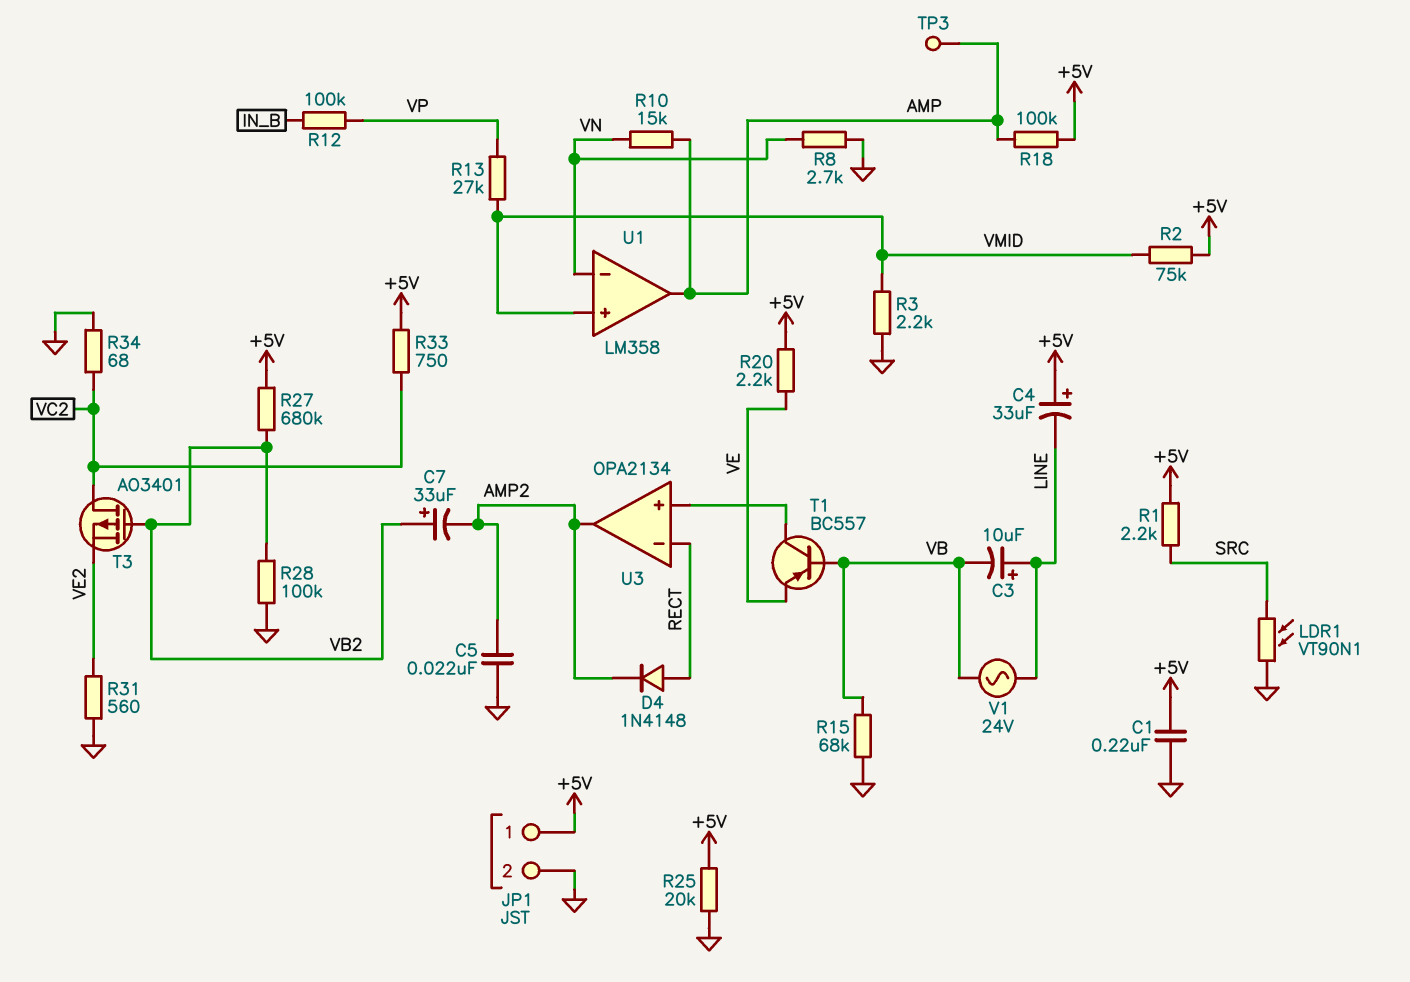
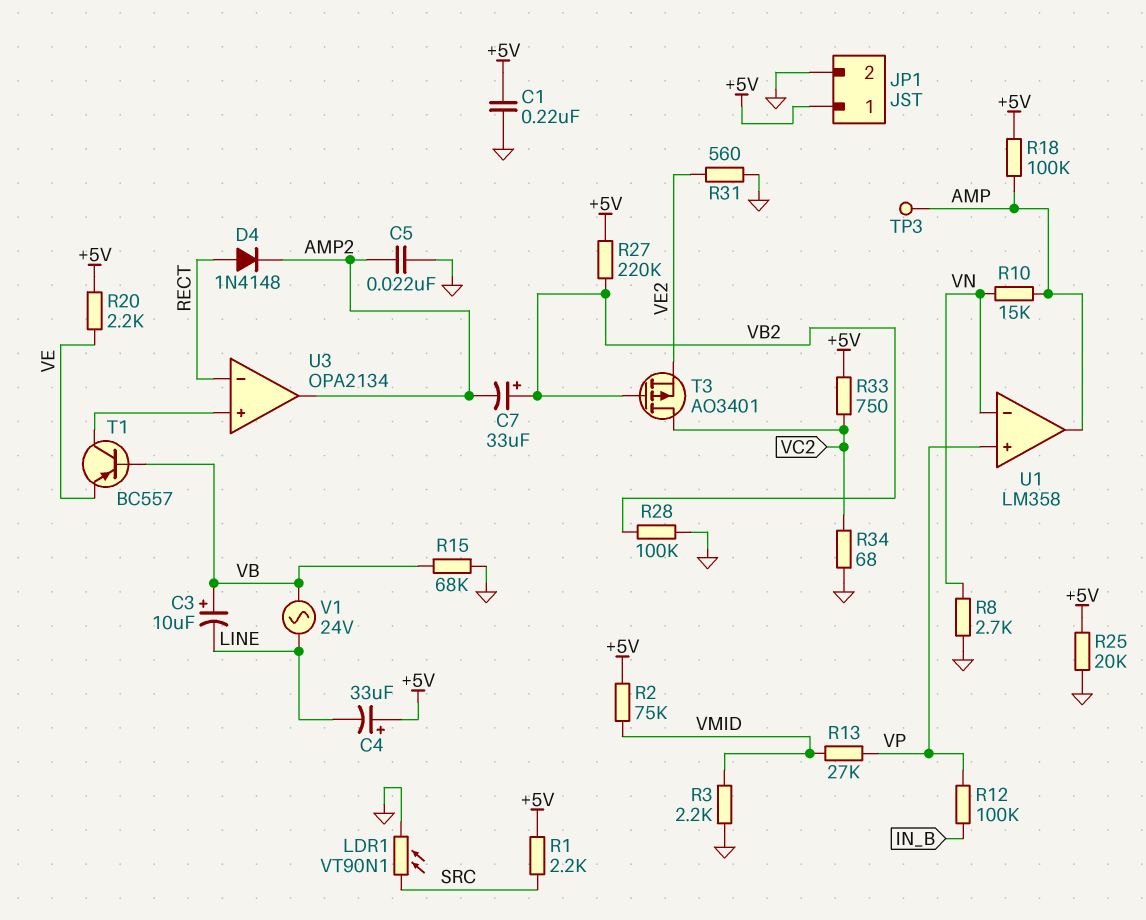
C3: 10uF (plus LINE, minus VB) -> 10uF (plus VB, minus LINE)
R27: 680k (+5V, VB2) -> 220k (+5V, VB2)
U1 pin in+: VMID -> VP

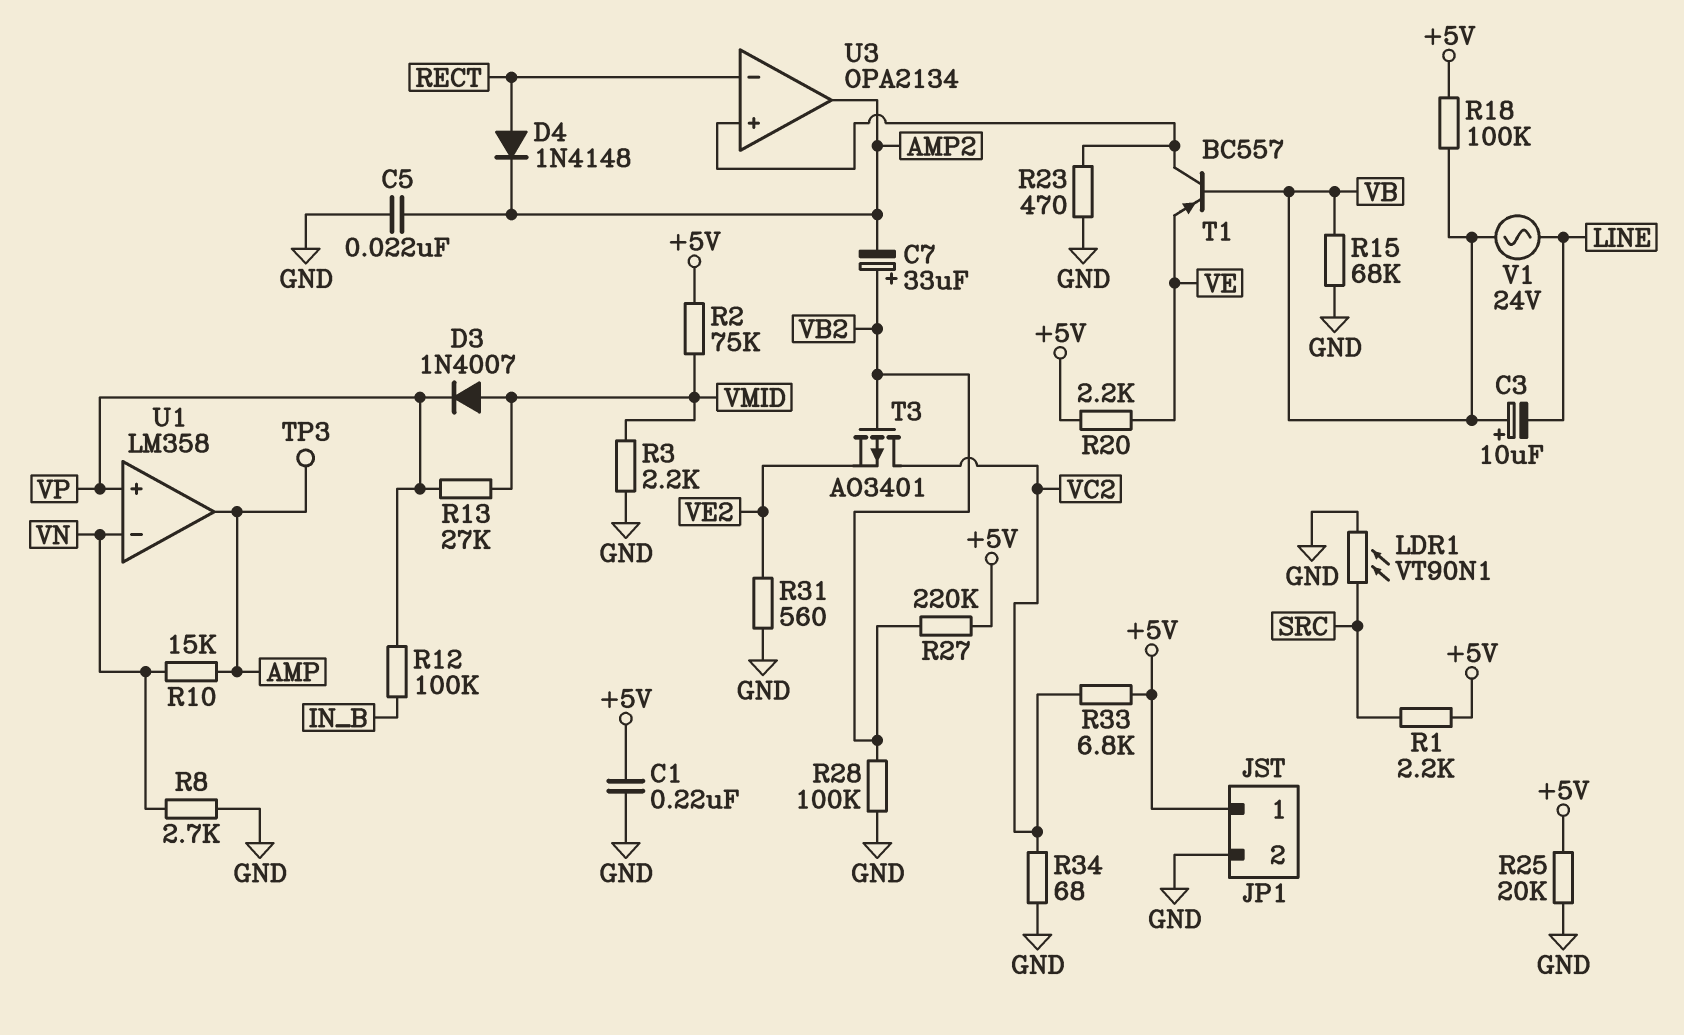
C4: 33uF (plus +5V, minus LINE) -> none
D3: none -> diode 1N4007 (A VMID, K VP)
R18: 100k (+5V, AMP) -> 100k (+5V, VB)
R23: none -> 470 (GND, U3/in+)
R33: 750 (+5V, VC2) -> 6.8k (+5V, VC2)

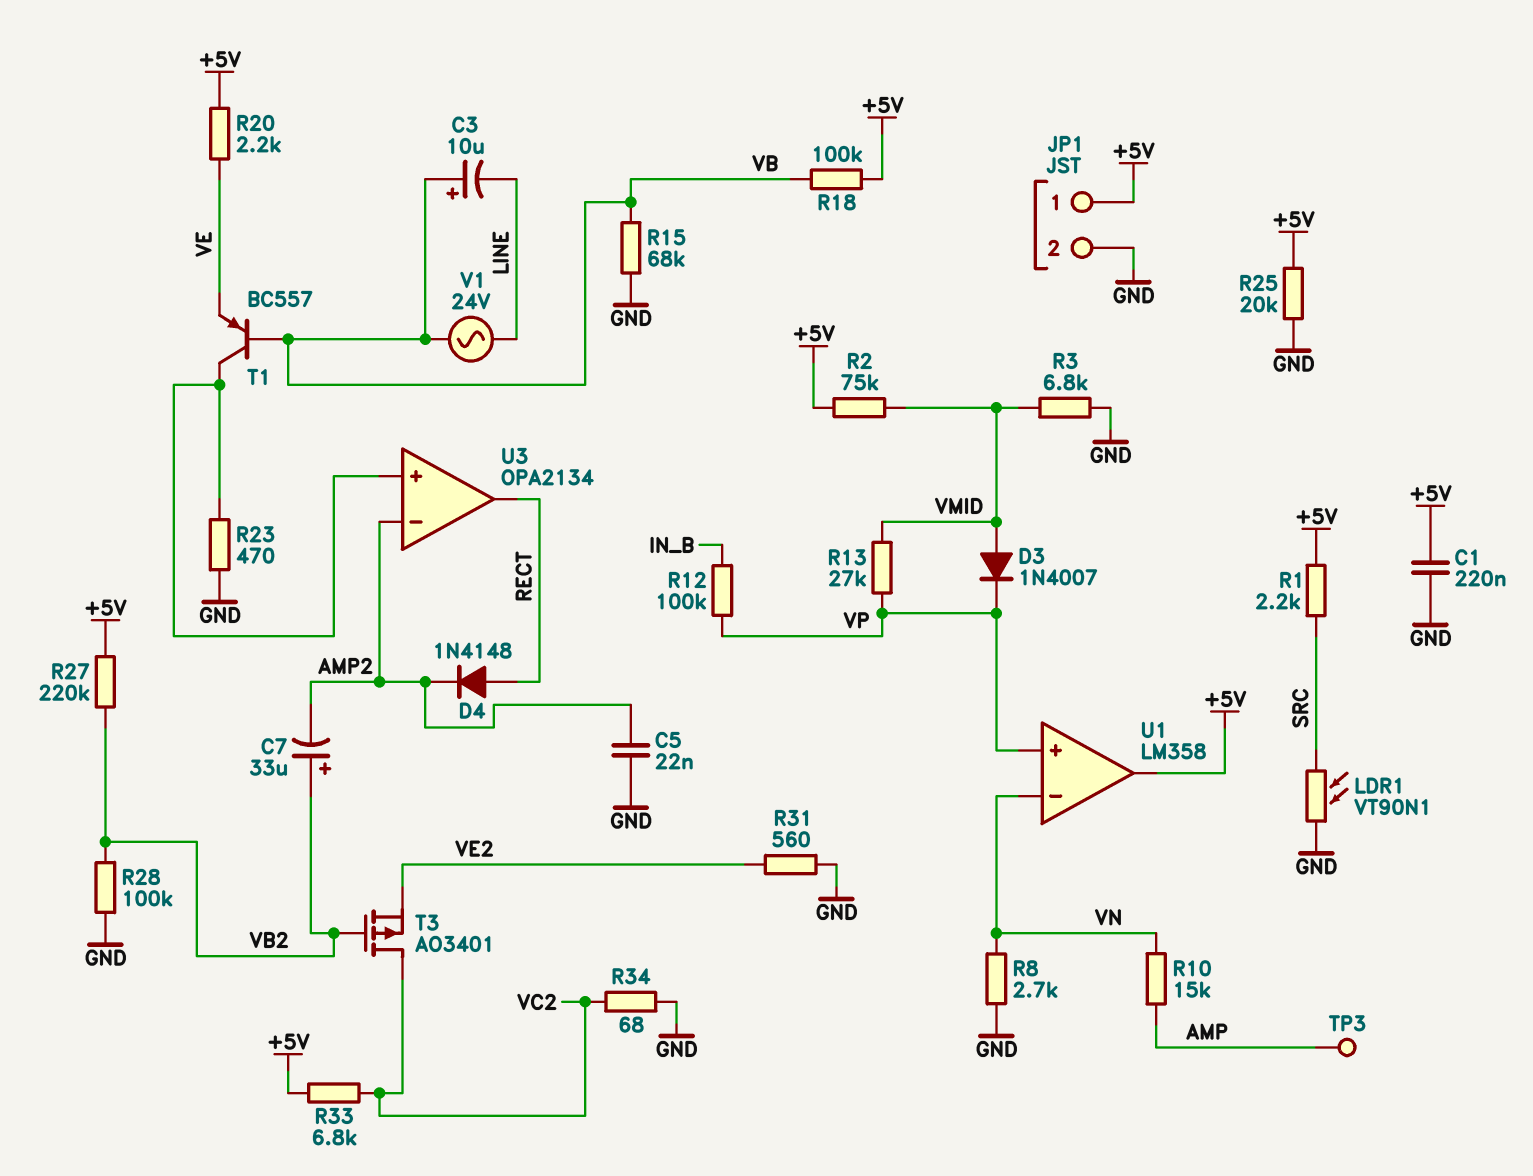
R3: 2.2k (GND, VMID) -> 6.8k (GND, VMID)
U1 pin out: AMP -> +5V
U3 pin in-: RECT -> AMP2
U3 pin out: AMP2 -> RECT

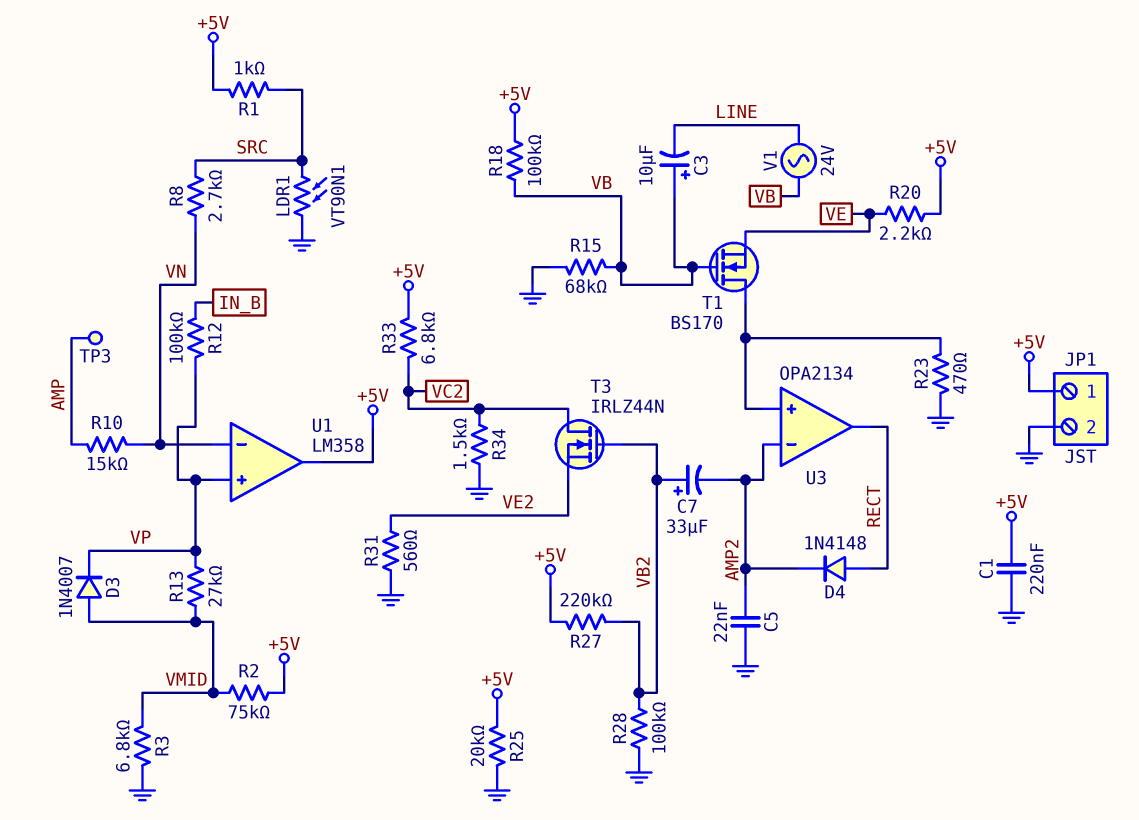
R1: 2.2k (+5V, SRC) -> 1k (+5V, SRC)
R8: 2.7k (GND, VN) -> 2.7k (SRC, VN)
R34: 68 (GND, VC2) -> 1.5k (GND, VC2)
T1: PNP BC557 (B VB, C U3/in+, E VE) -> NMOS BS170 (G VB, D U3/in+, S VE)
T3: PMOS AO3401 (G VB2, D VC2, S VE2) -> NMOS IRLZ44N (G VB2, D VC2, S VE2)

